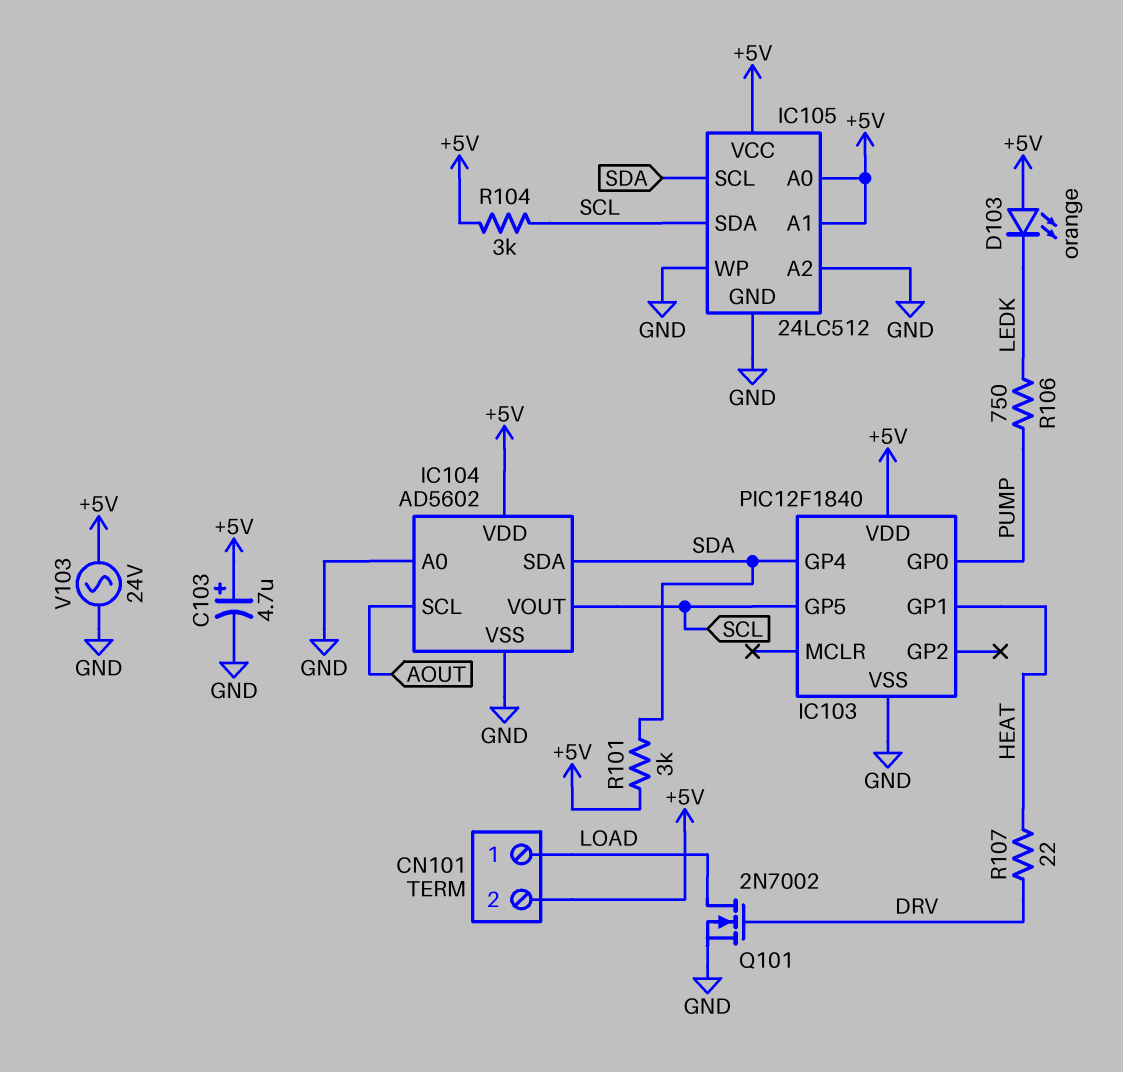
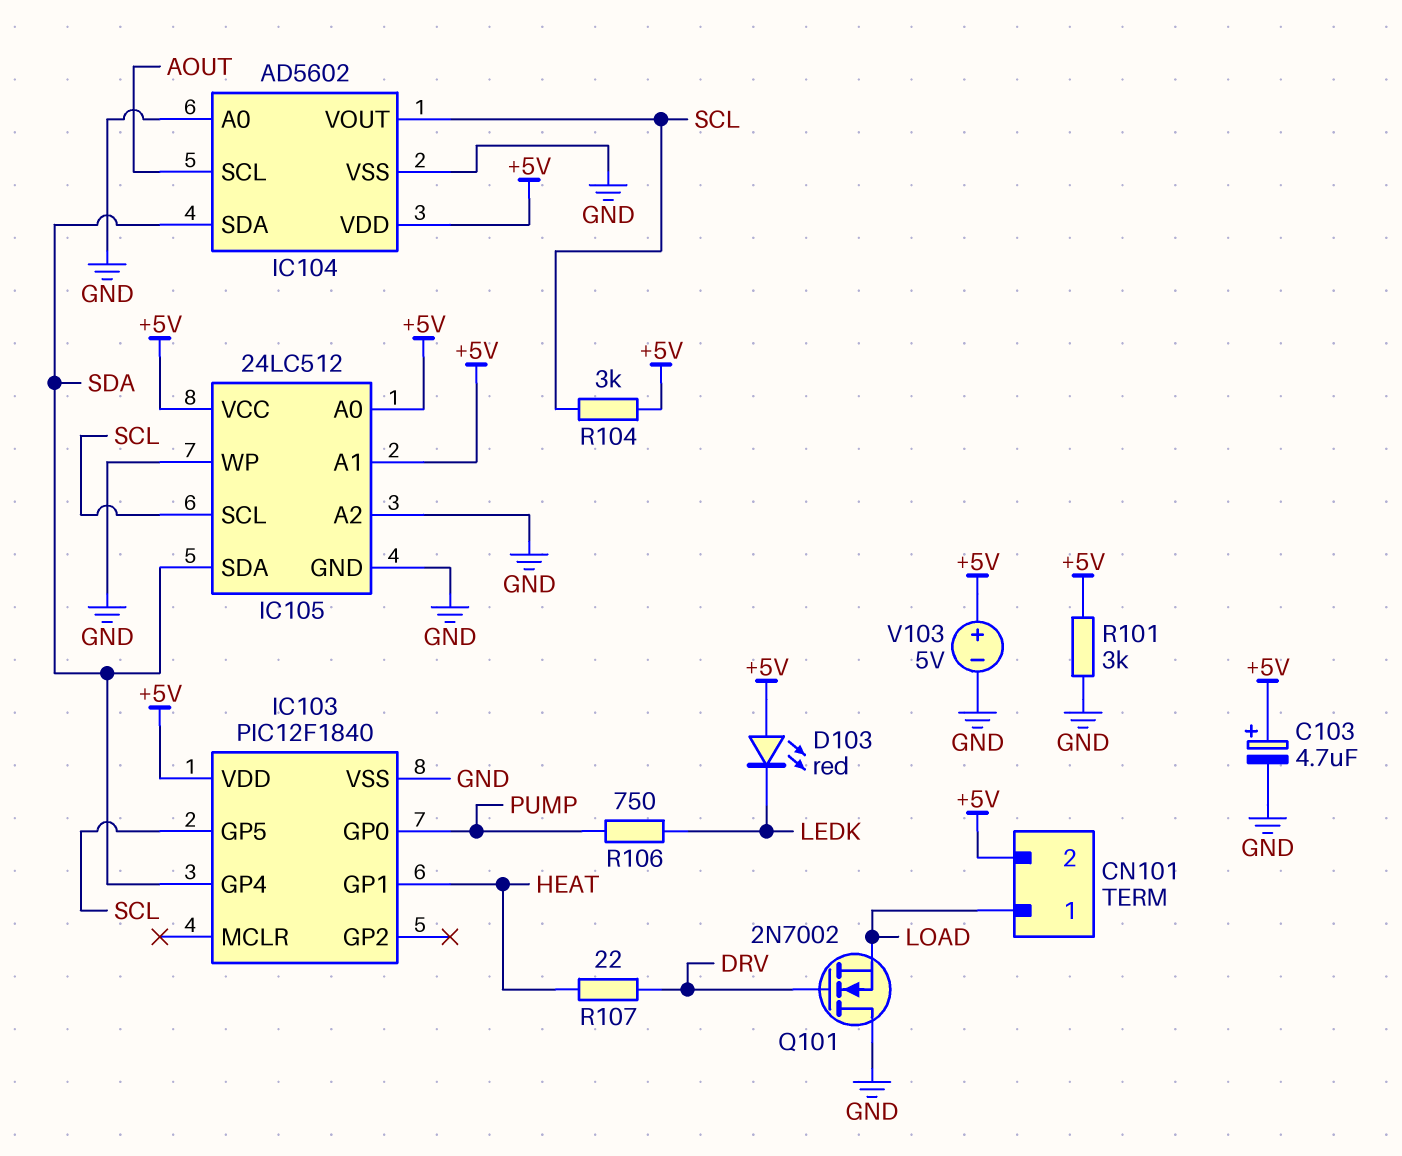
D103: LED orange (A +5V, K LEDK) -> LED red (A +5V, K LEDK)
IC105 pin SCL: SDA -> SCL
IC105 pin SDA: SCL -> SDA
Q101: NMOS 2N7002 (G DRV, D LOAD, S GND) -> NMOS 2N7002 (G DRV, D GND, S LOAD)
R101: 3k (+5V, SDA) -> 3k (+5V, GND)
V103: AC 24V (+5V, GND) -> 5V (plus +5V, minus GND)

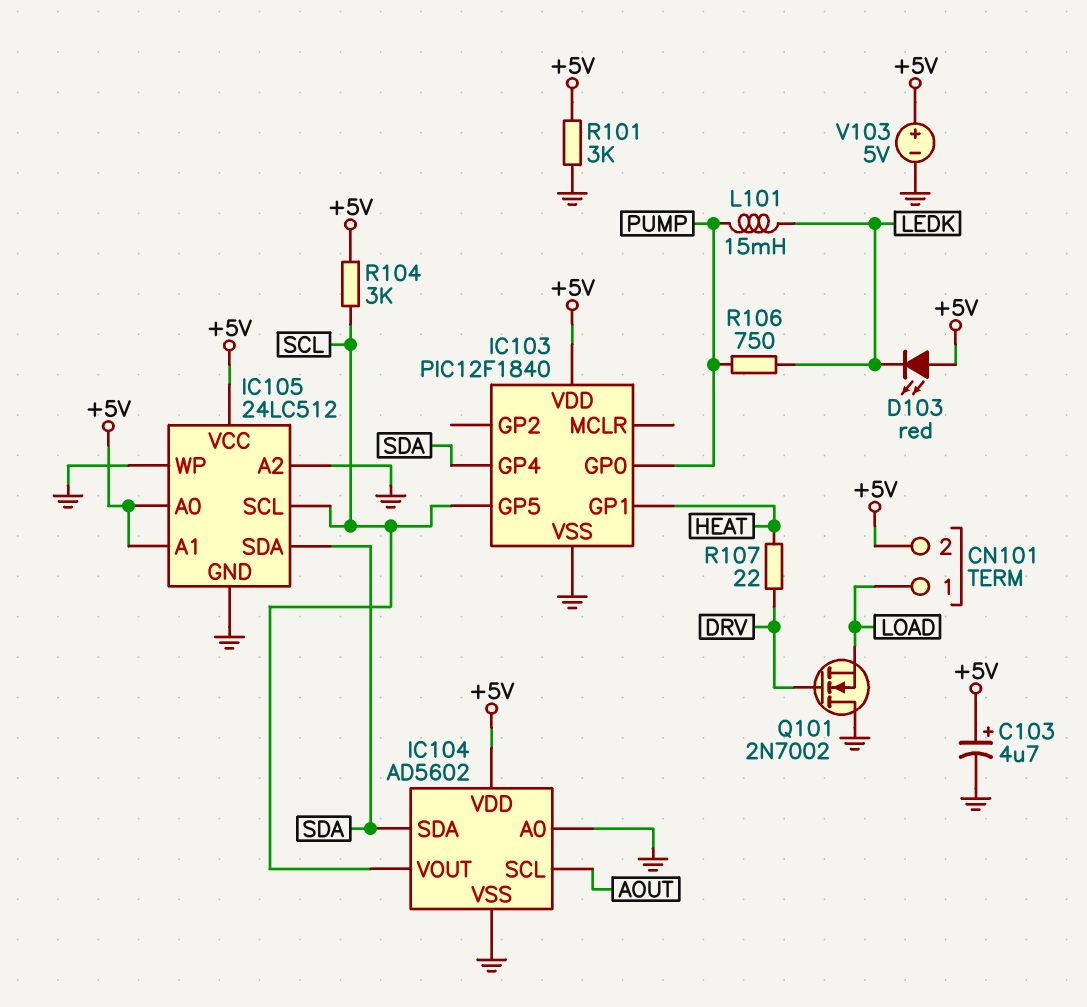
L101: none -> 15mH (LEDK, PUMP)

